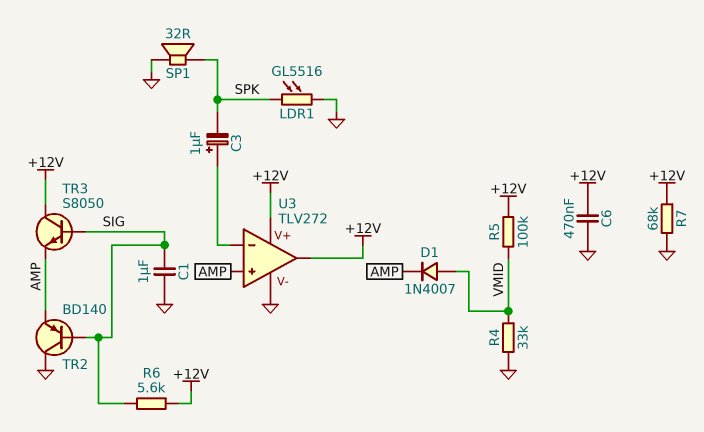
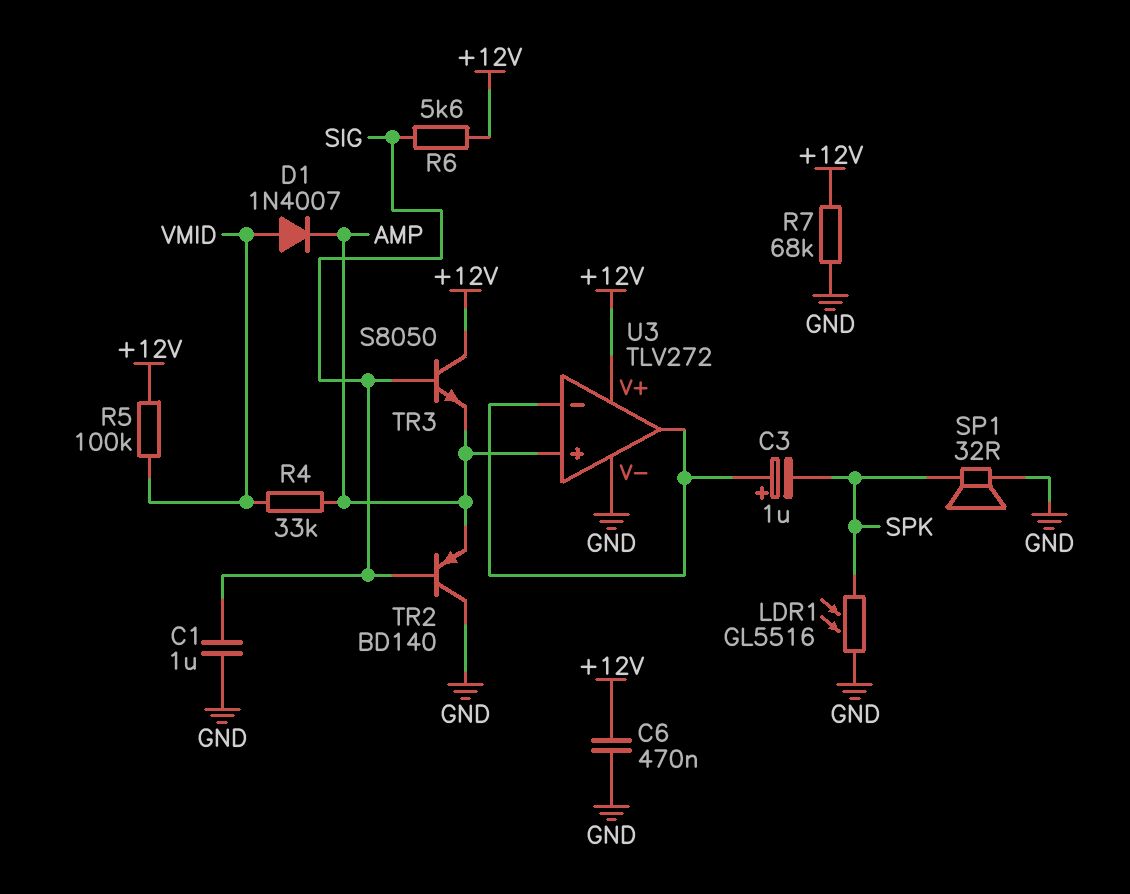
R4: 33k (GND, VMID) -> 33k (AMP, VMID)
U3 pin out: +12V -> U3/in-

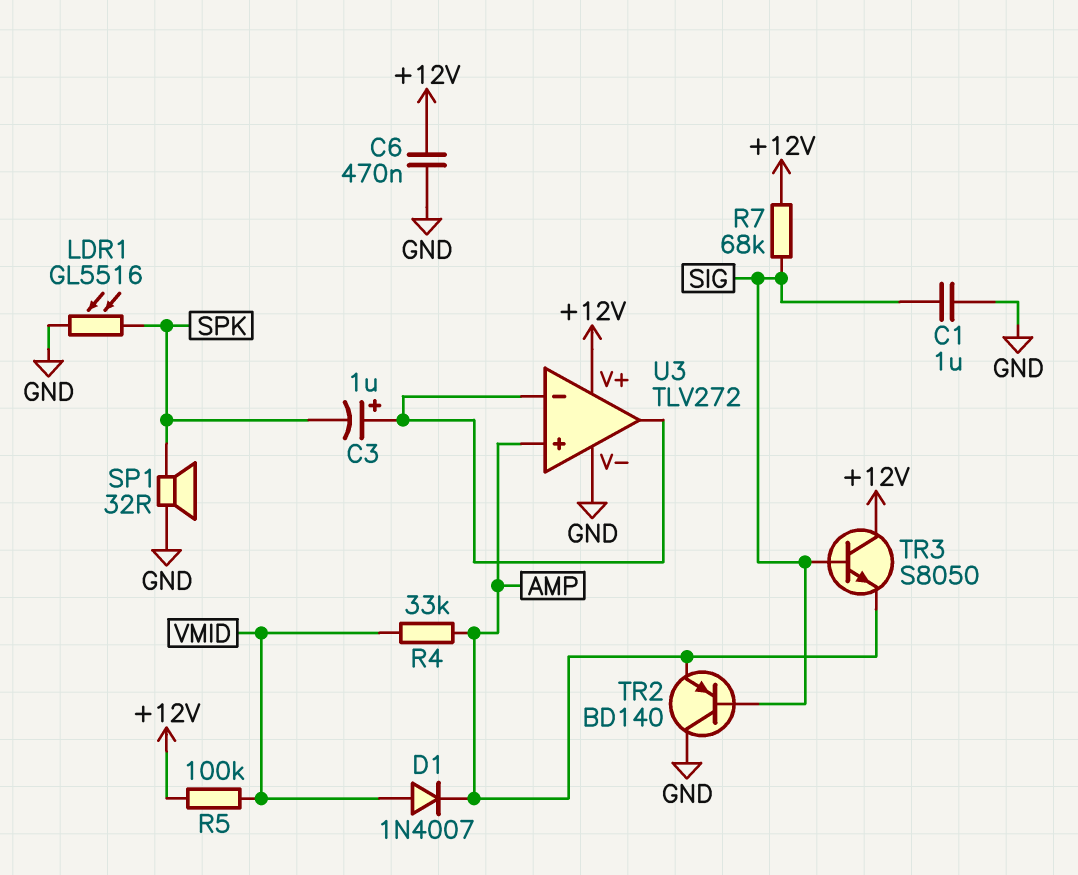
R6: 5.6k (+12V, SIG) -> none
R7: 68k (+12V, GND) -> 68k (+12V, SIG)

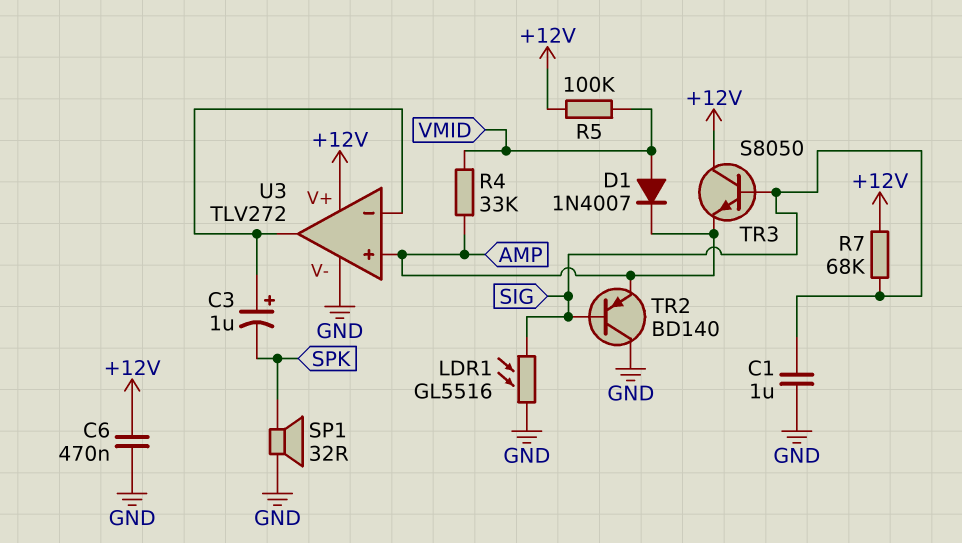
LDR1: GL5516 (GND, SPK) -> GL5516 (GND, SIG)

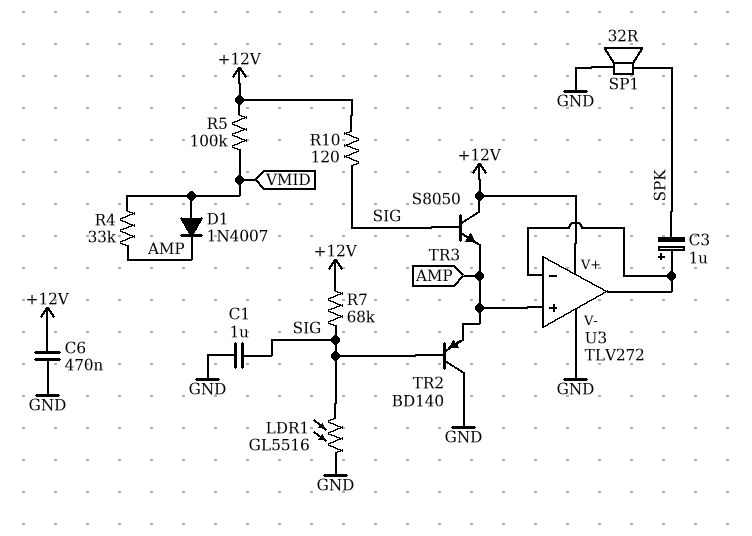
R10: none -> 120 (+12V, SIG)

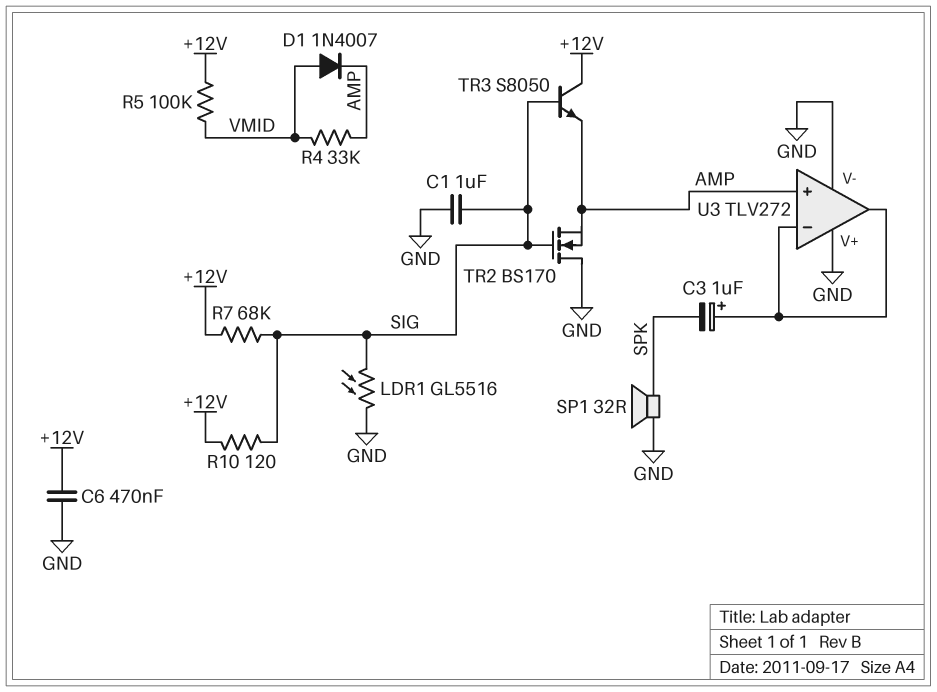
TR2: PNP BD140 (B SIG, C GND, E AMP) -> NMOS BS170 (G SIG, D GND, S AMP)
U3 pin V+: +12V -> GND

